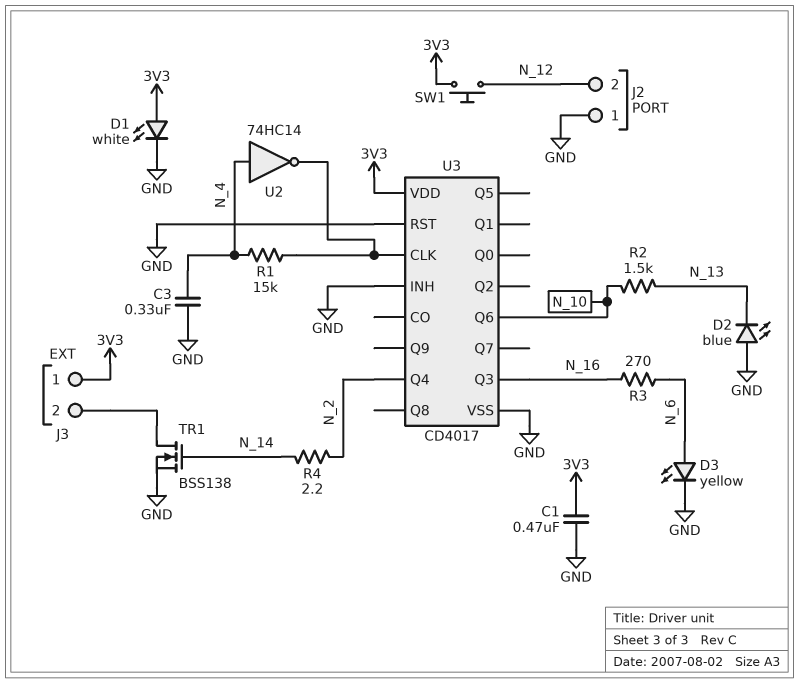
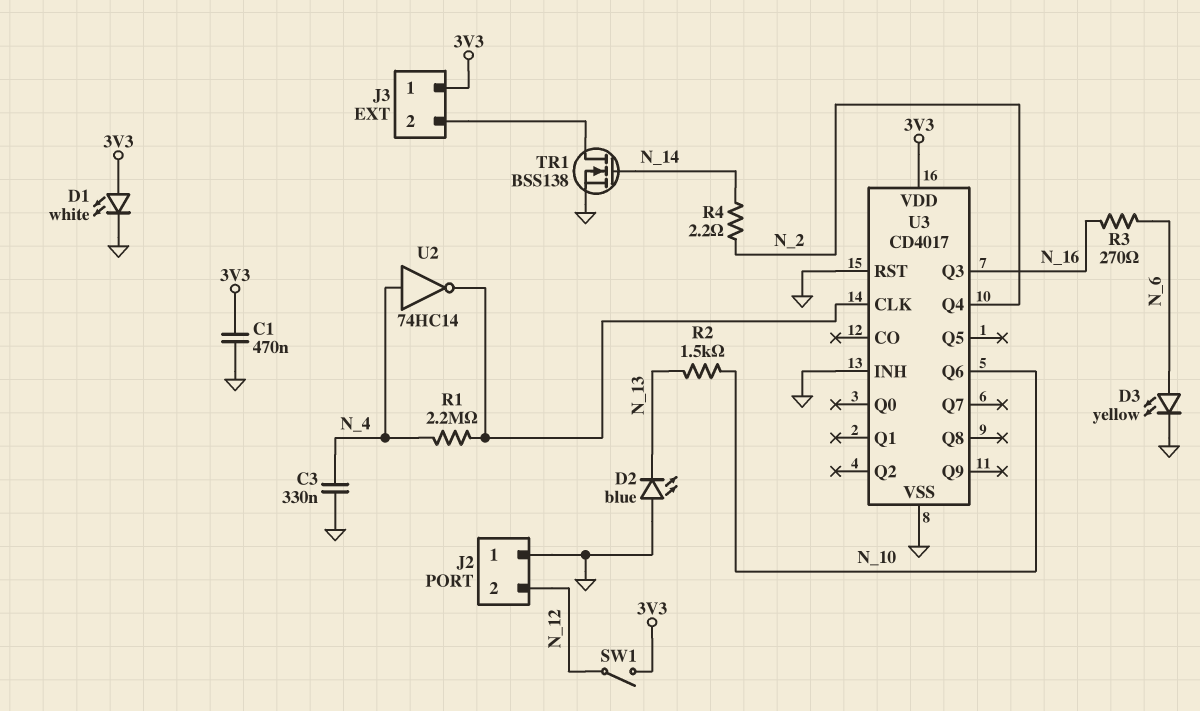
R1: 15k (N_4, U3/CLK) -> 2.2M (N_4, U3/CLK)
SW1: button (3V3, N_12) -> switch (3V3, N_12)

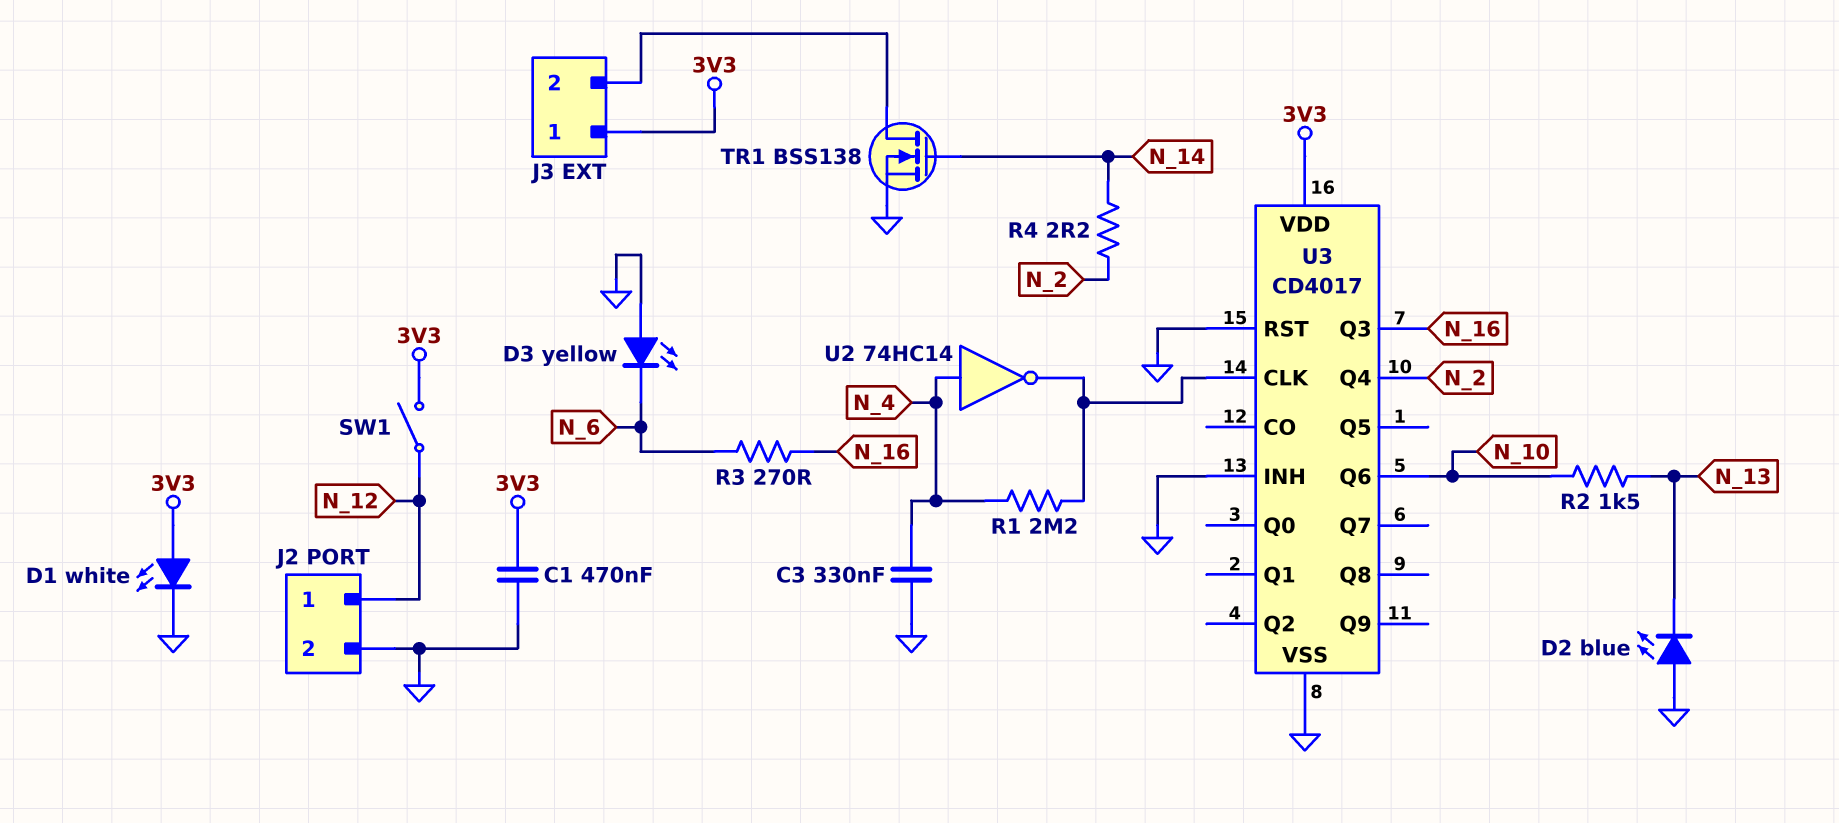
D3: LED yellow (A N_6, K GND) -> LED yellow (A GND, K N_6)
J2 pin 1: GND -> N_12
J2 pin 2: N_12 -> GND

